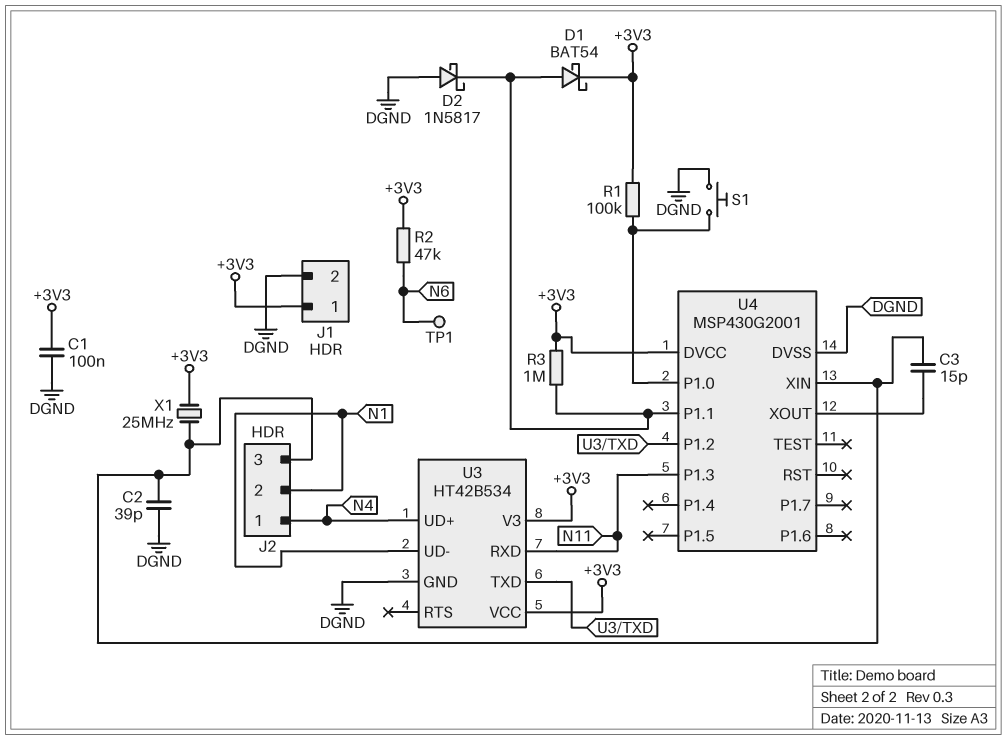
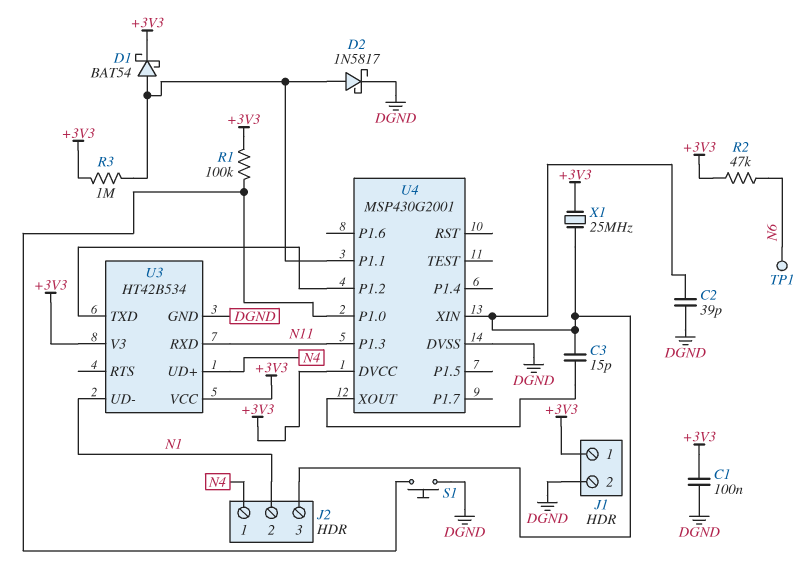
D2: schottky 1N5817 (A DGND, K U4/P1.1) -> schottky 1N5817 (A U4/P1.1, K DGND)

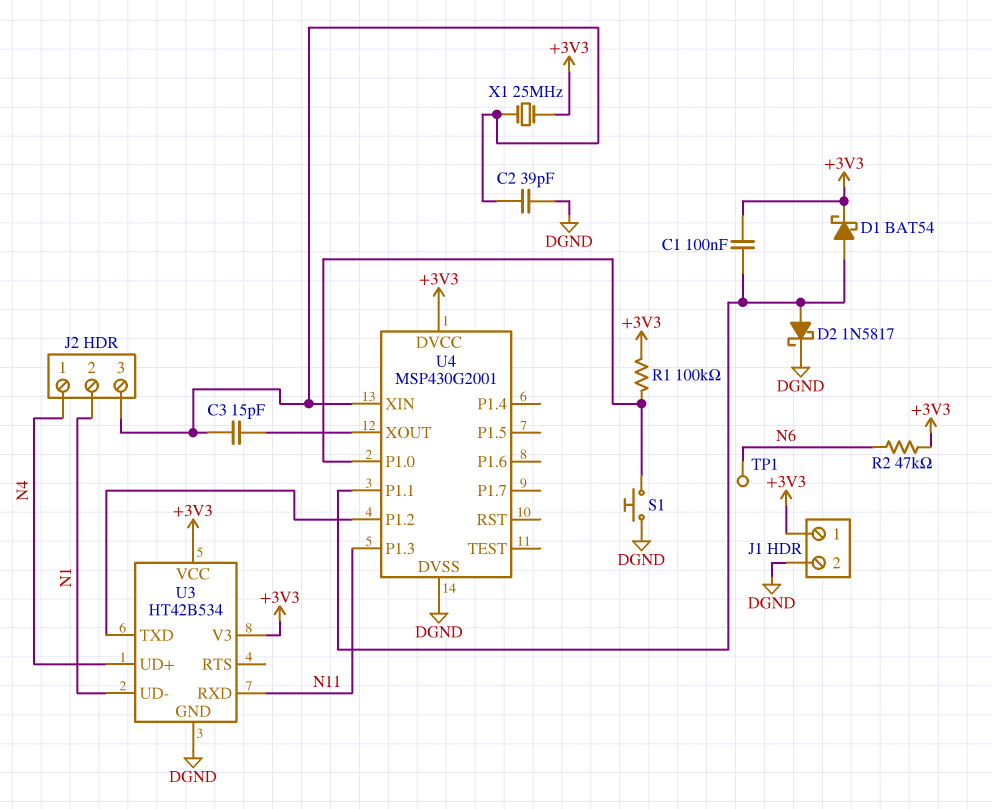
C1: 100nF (+3V3, DGND) -> 100nF (+3V3, U4/P1.1)
R3: 1M (+3V3, U4/P1.1) -> none

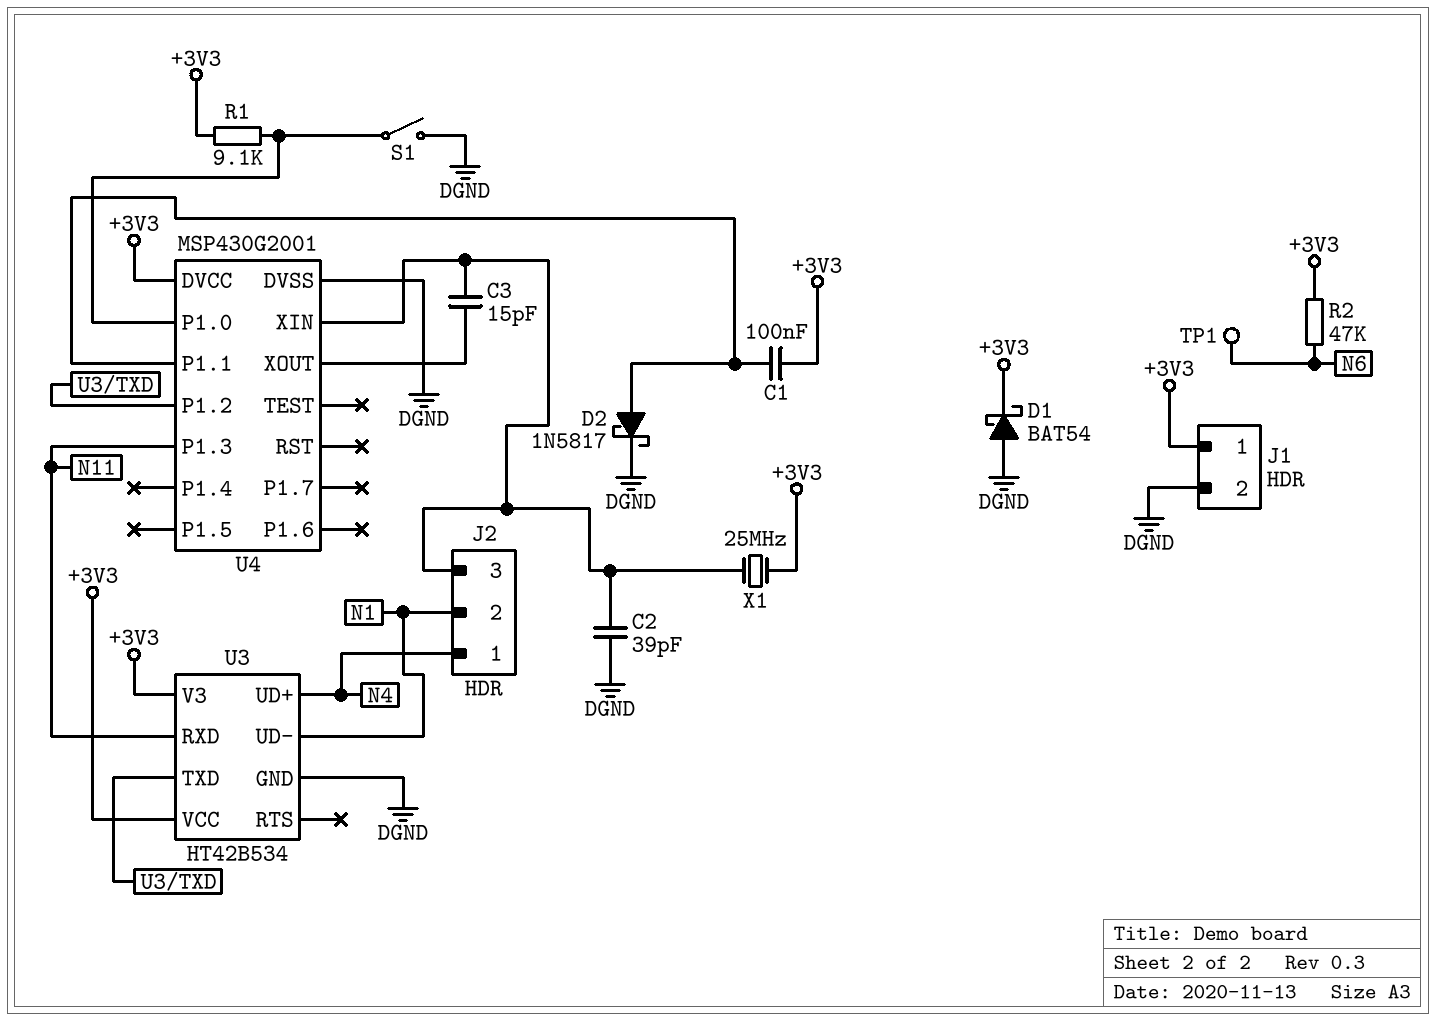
D1: schottky BAT54 (A U4/P1.1, K +3V3) -> schottky BAT54 (A DGND, K +3V3)
R1: 100k (+3V3, U4/P1.0) -> 9.1k (+3V3, U4/P1.0)
S1: button (DGND, U4/P1.0) -> switch (DGND, U4/P1.0)

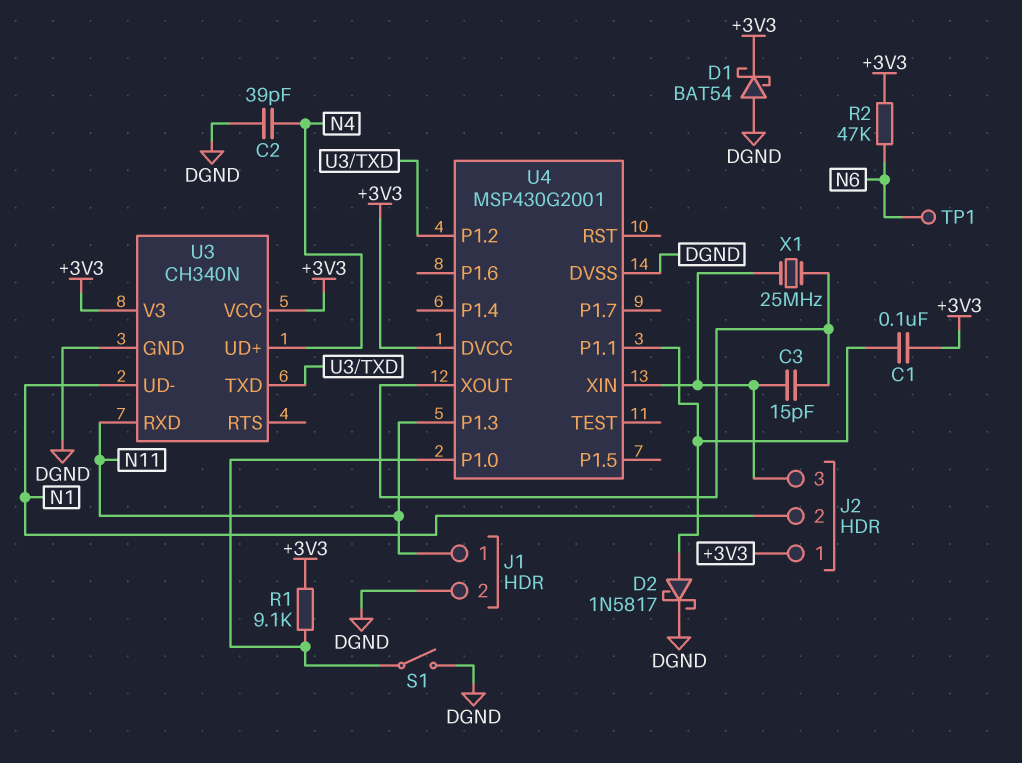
C2: 39pF (DGND, J2/3) -> 39pF (DGND, N4)
J1 pin 1: +3V3 -> N11
J2 pin 1: N4 -> +3V3
U3: HT42B534 -> CH340N
X1: 25MHz (+3V3, J2/3) -> 25MHz (J2/3, U4/XOUT)

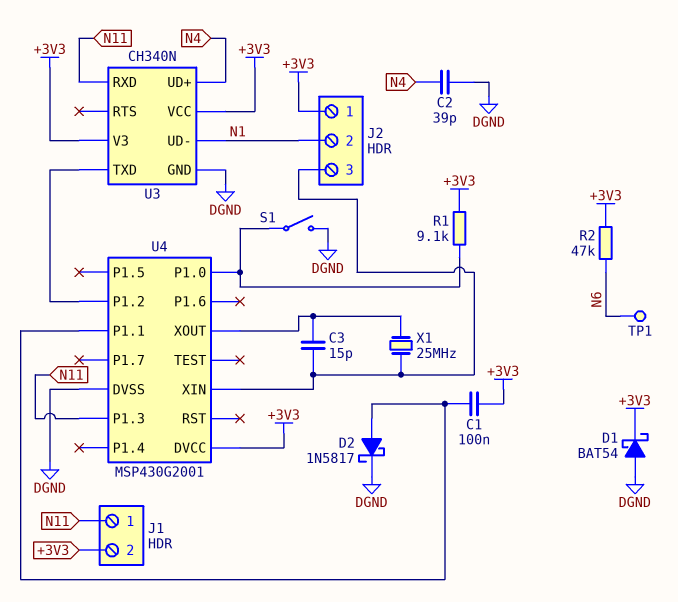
J1 pin 2: DGND -> +3V3

